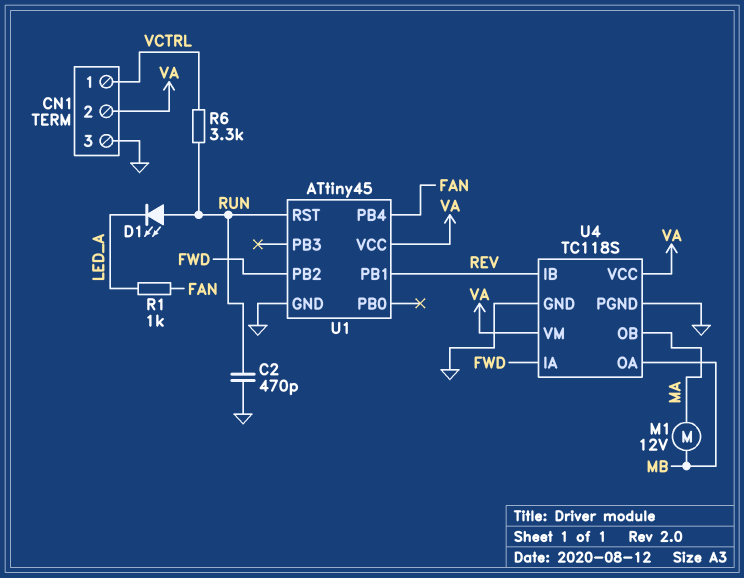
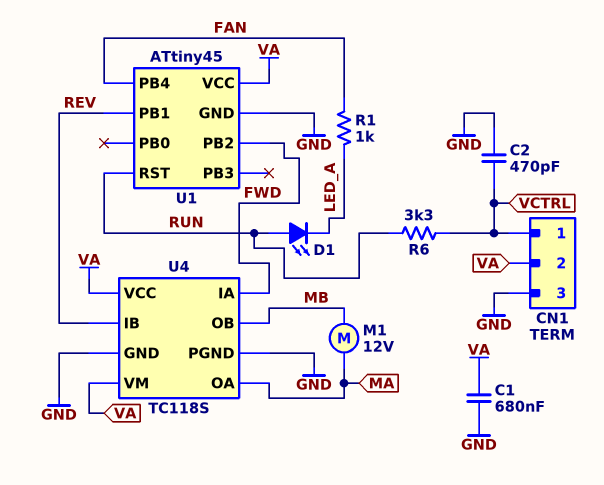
C1: none -> 680nF (GND, VA)
C2: 470pF (GND, RUN) -> 470pF (GND, VCTRL)
U4 pin OA: MB -> MA
U4 pin OB: MA -> MB

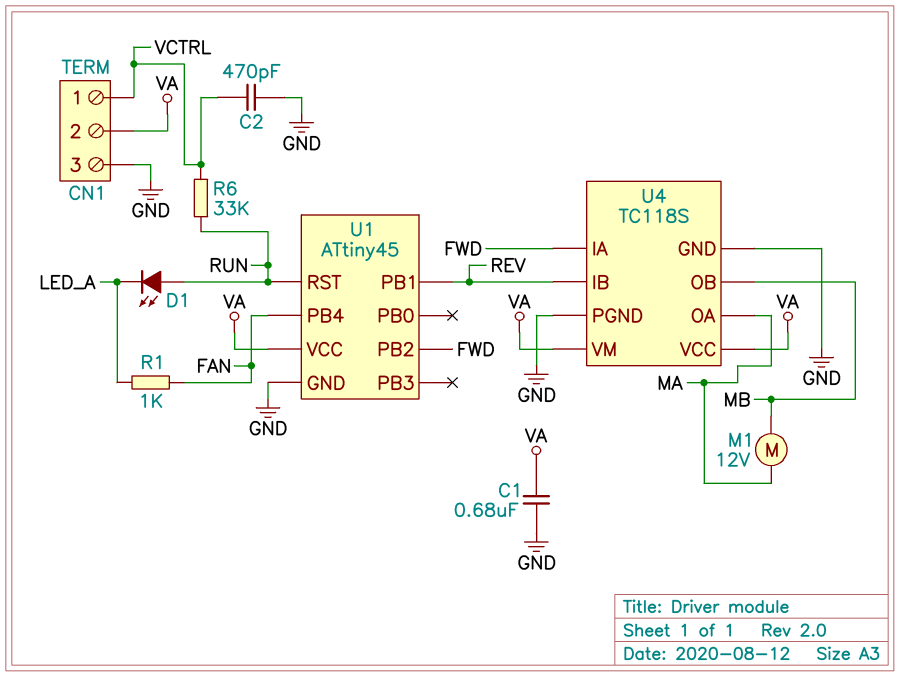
R6: 3.3k (RUN, VCTRL) -> 33k (RUN, VCTRL)

